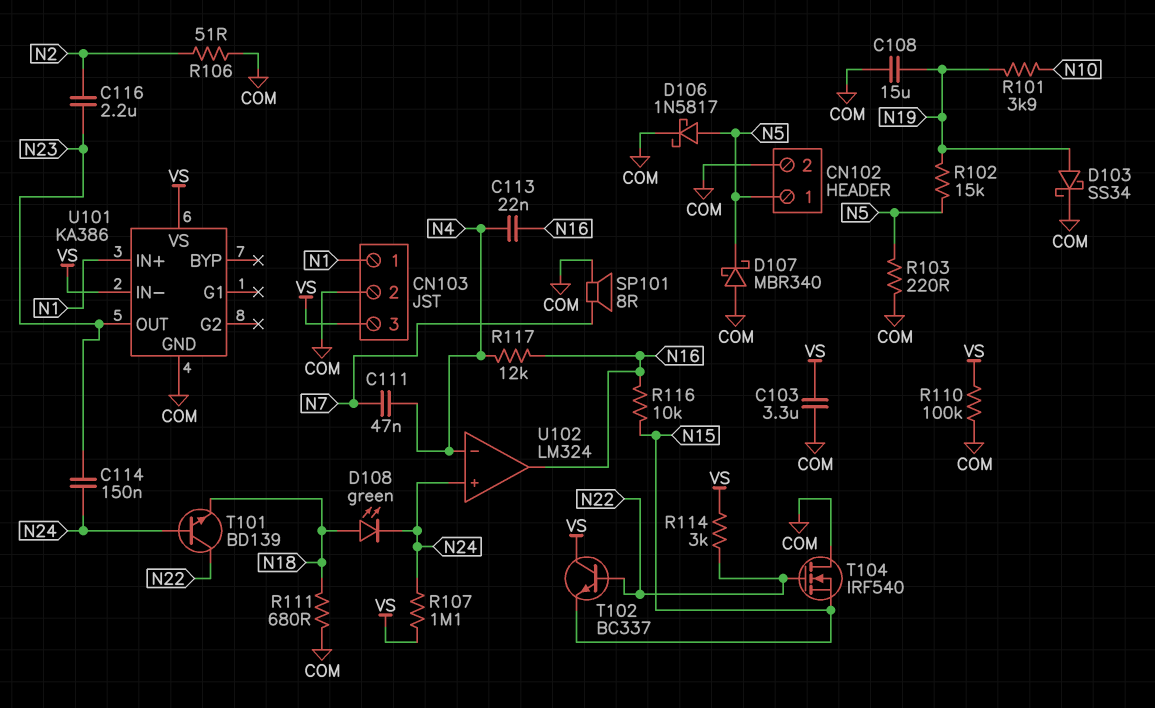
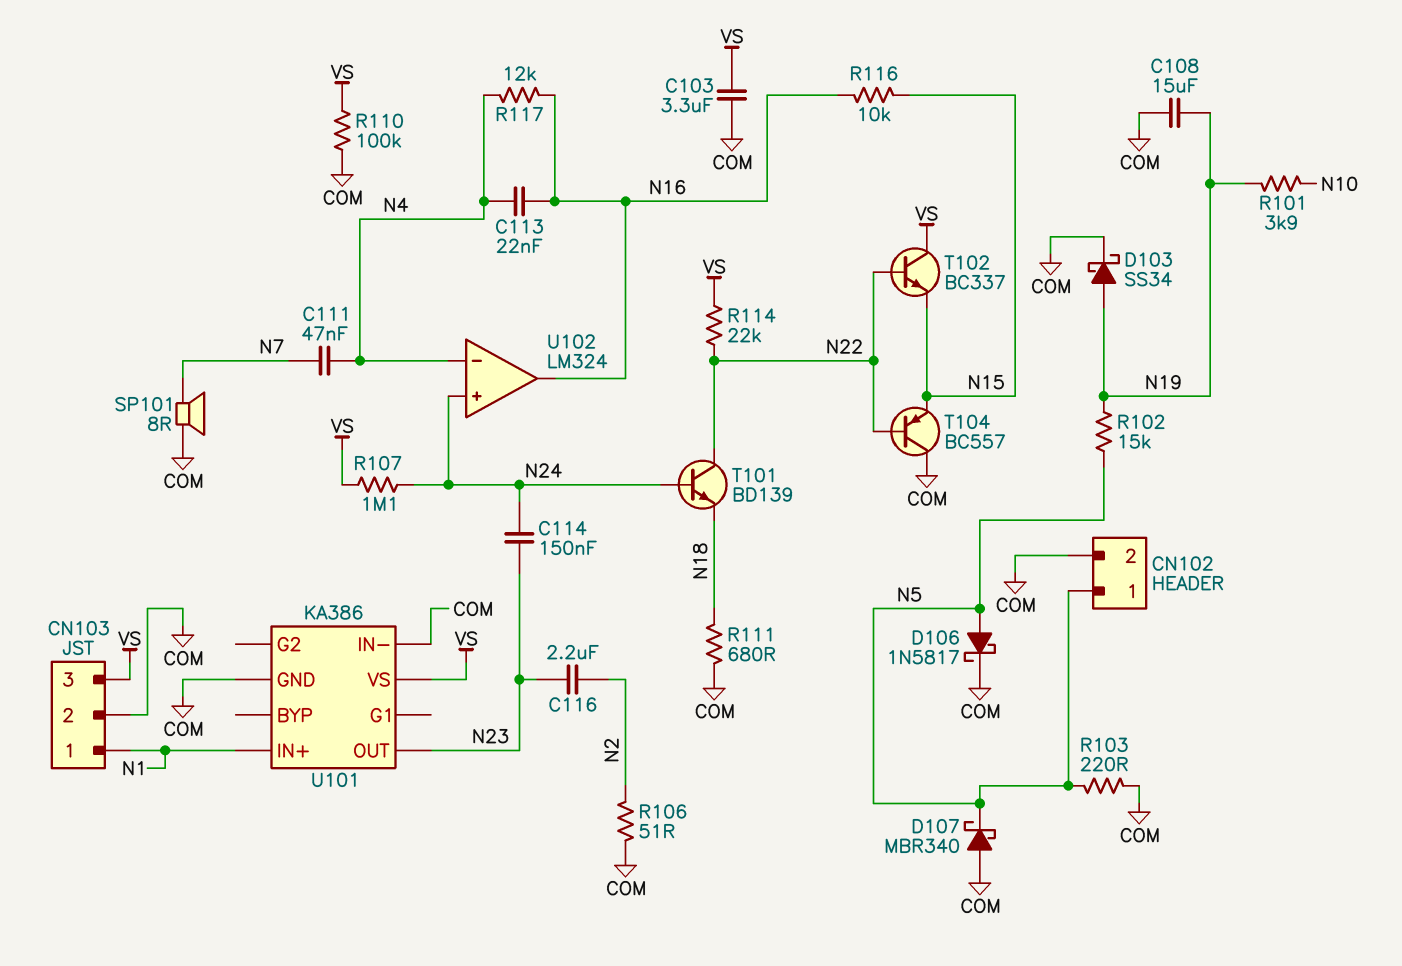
D108: LED green (A N18, K N24) -> none
R114: 3k (N22, VS) -> 22k (N22, VS)
T104: NMOS IRF540 (G N22, D COM, S N15) -> PNP BC557 (B N22, C COM, E N15)
U101 pin IN-: VS -> COM

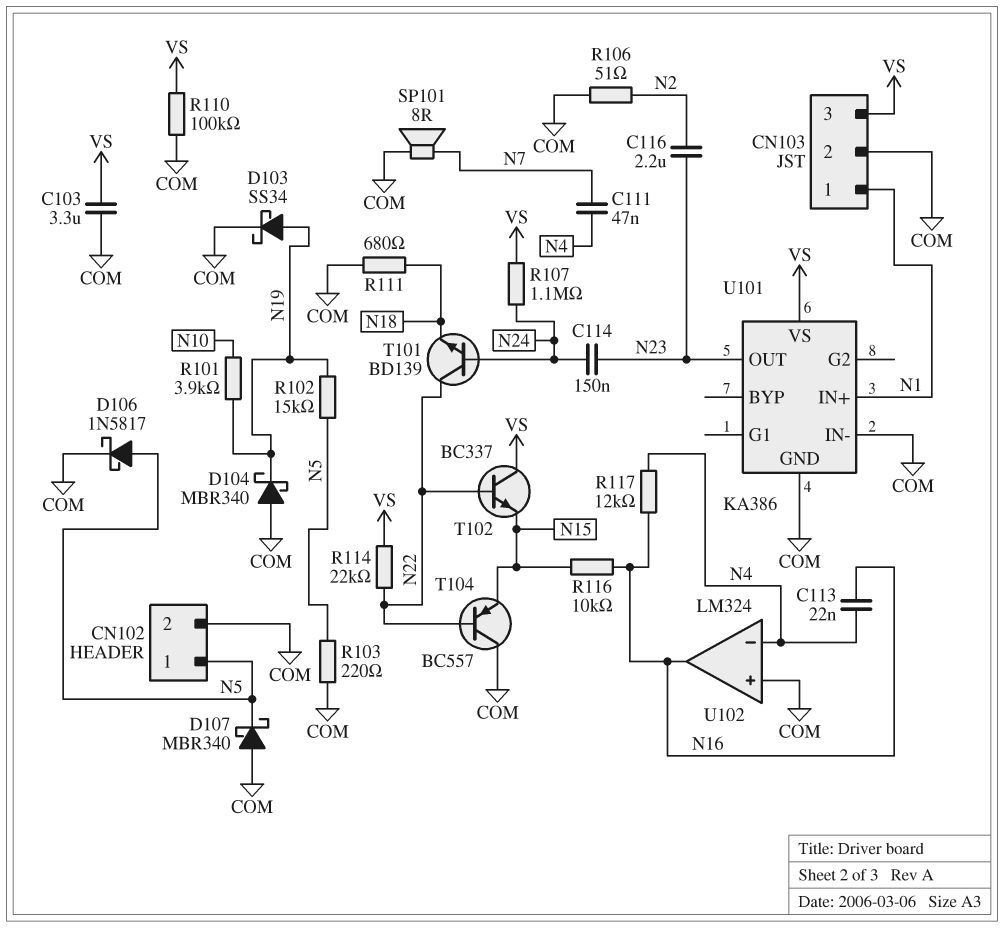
C108: 15uF (COM, N19) -> none
D104: none -> schottky MBR340 (A COM, K N19)
U102 pin in+: N24 -> COM

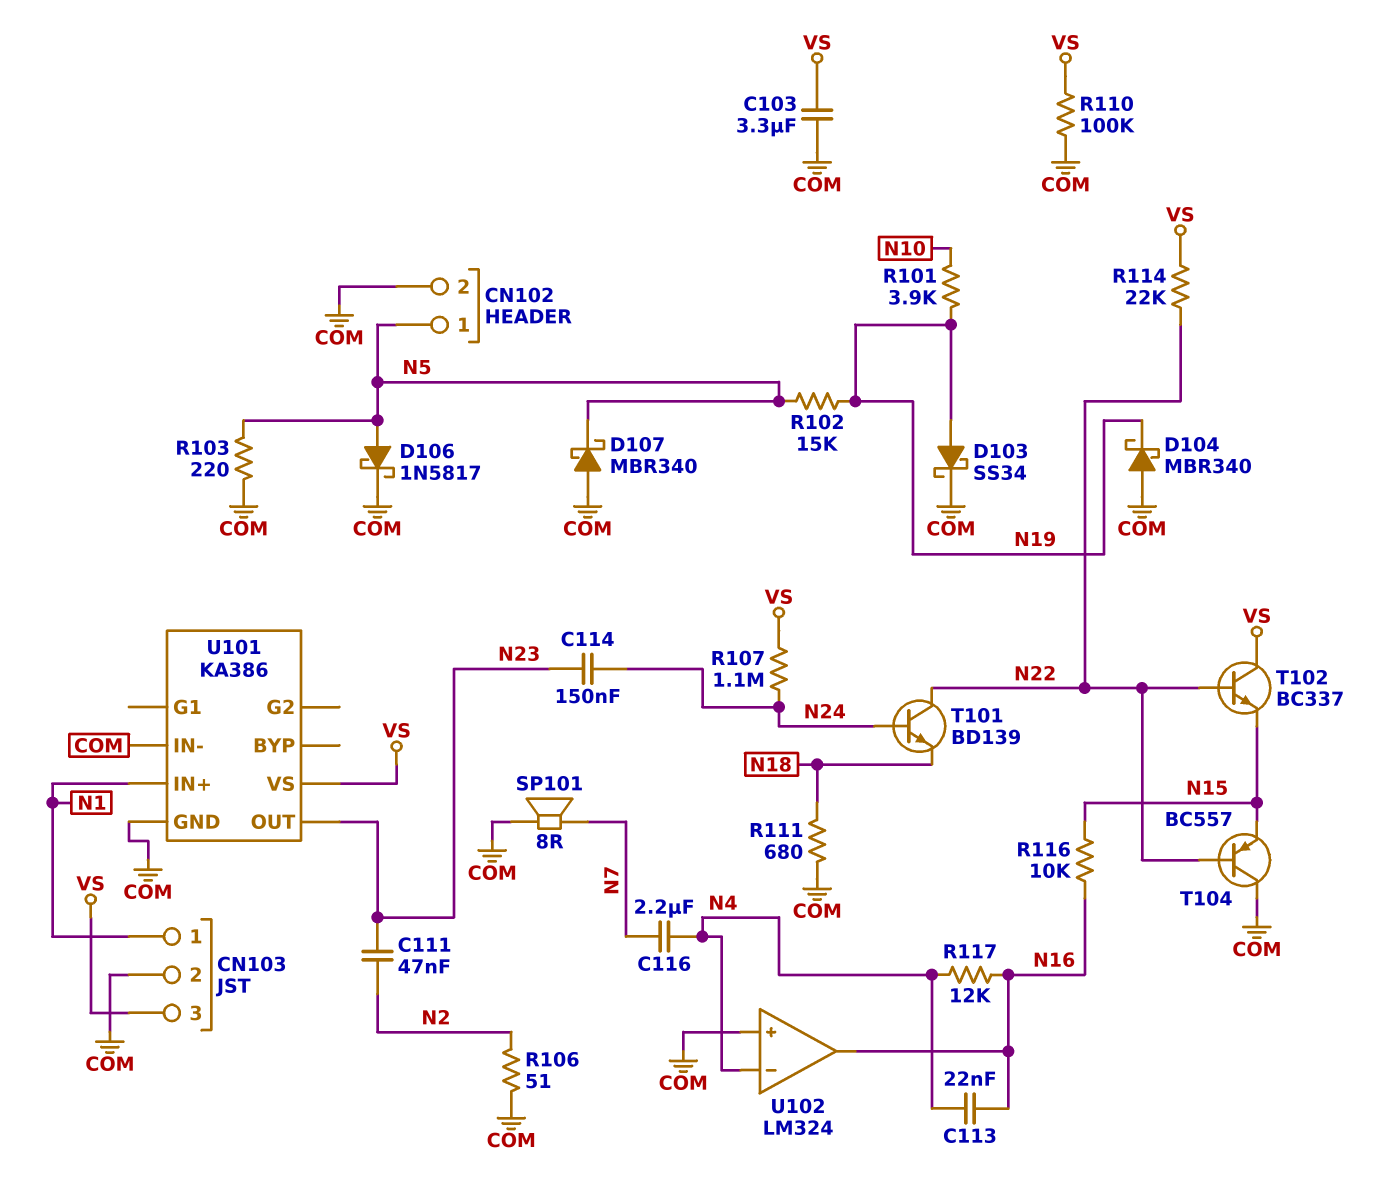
C111: 47nF (N4, N7) -> 47nF (N2, N23)
C116: 2.2uF (N2, N23) -> 2.2uF (N4, N7)

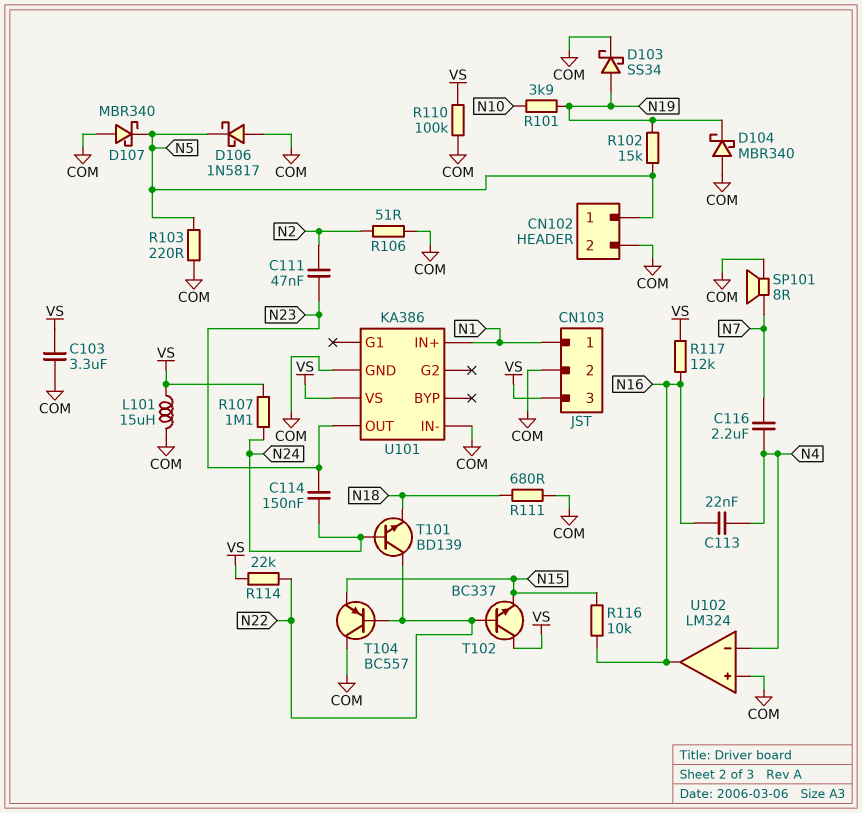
D106: schottky 1N5817 (A N5, K COM) -> schottky 1N5817 (A COM, K N5)
L101: none -> 15uH (COM, VS)
R117: 12k (N4, N16) -> 12k (N16, VS)

